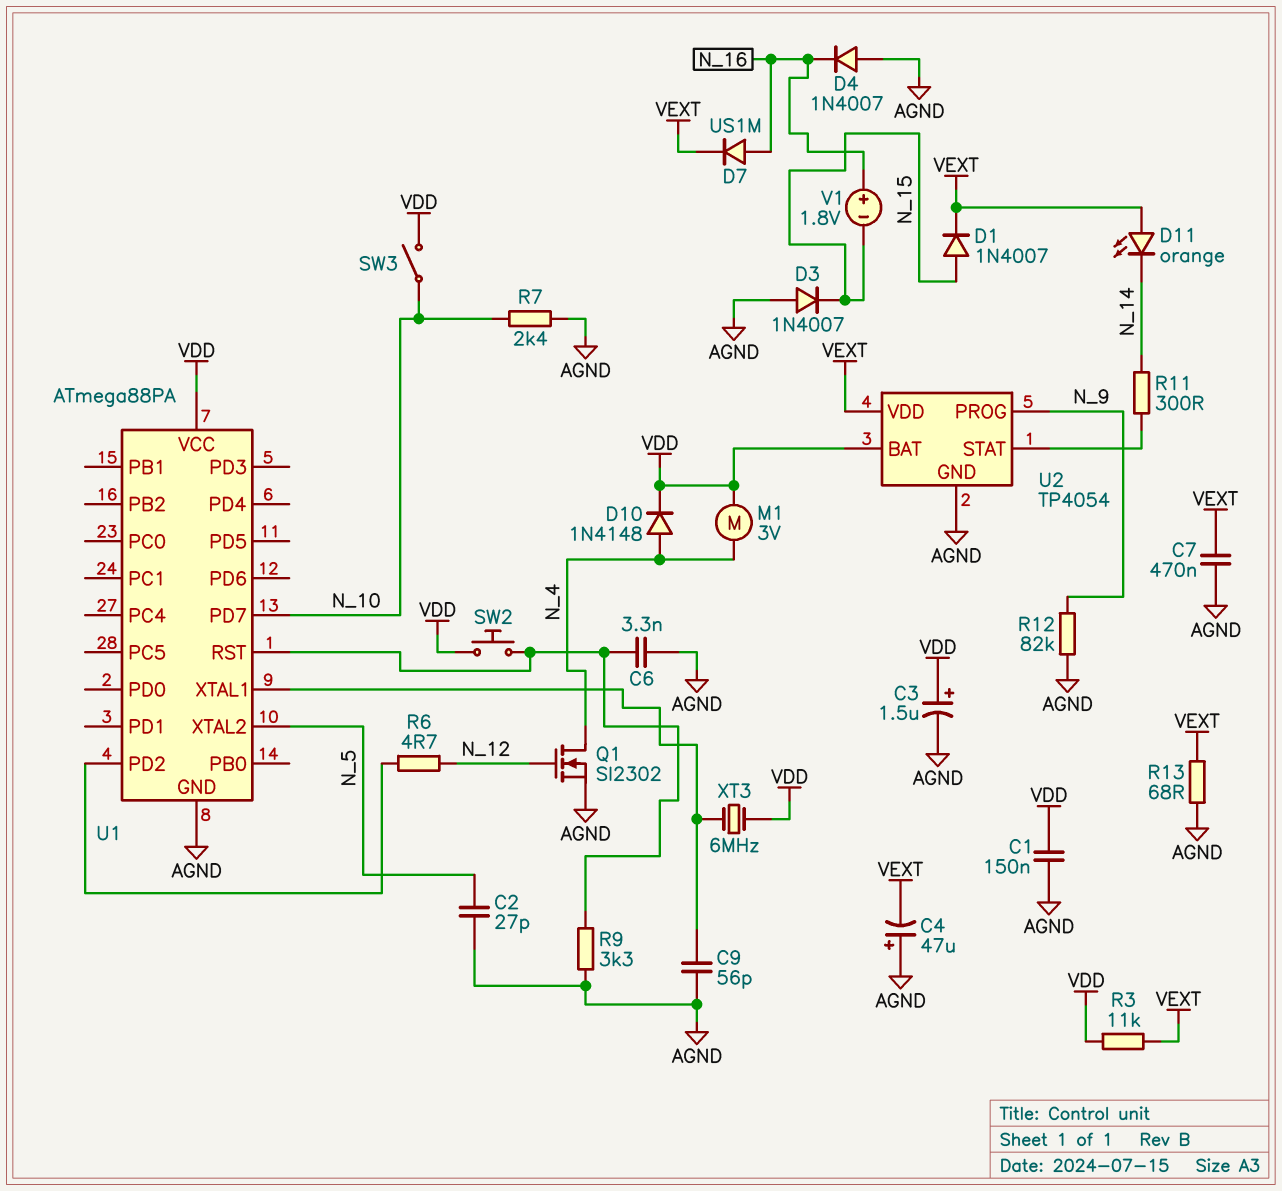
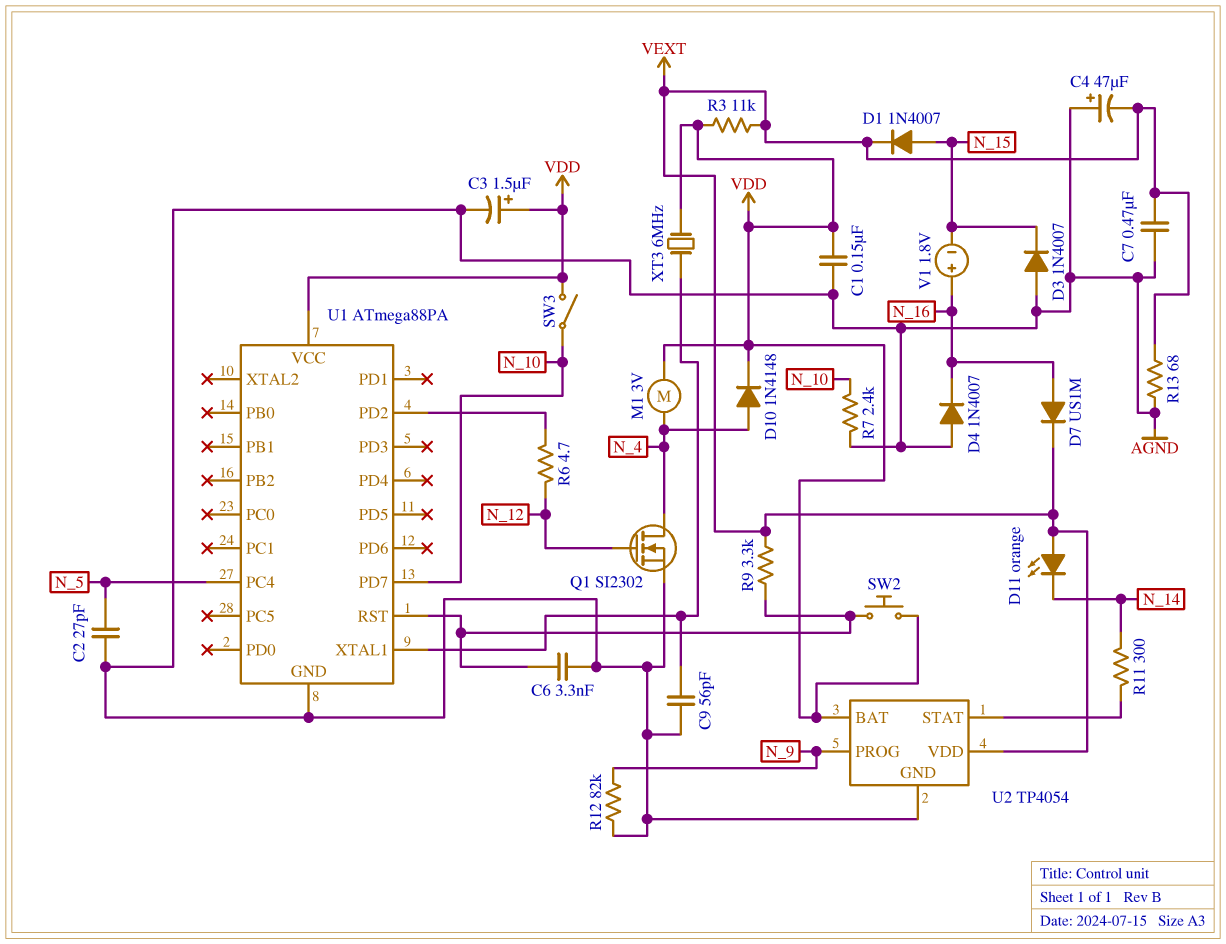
R9: 3.3k (AGND, U1/RST) -> 3.3k (U1/RST, VEXT)
U1 pin PC4: none -> N_5
U1 pin XTAL2: N_5 -> none

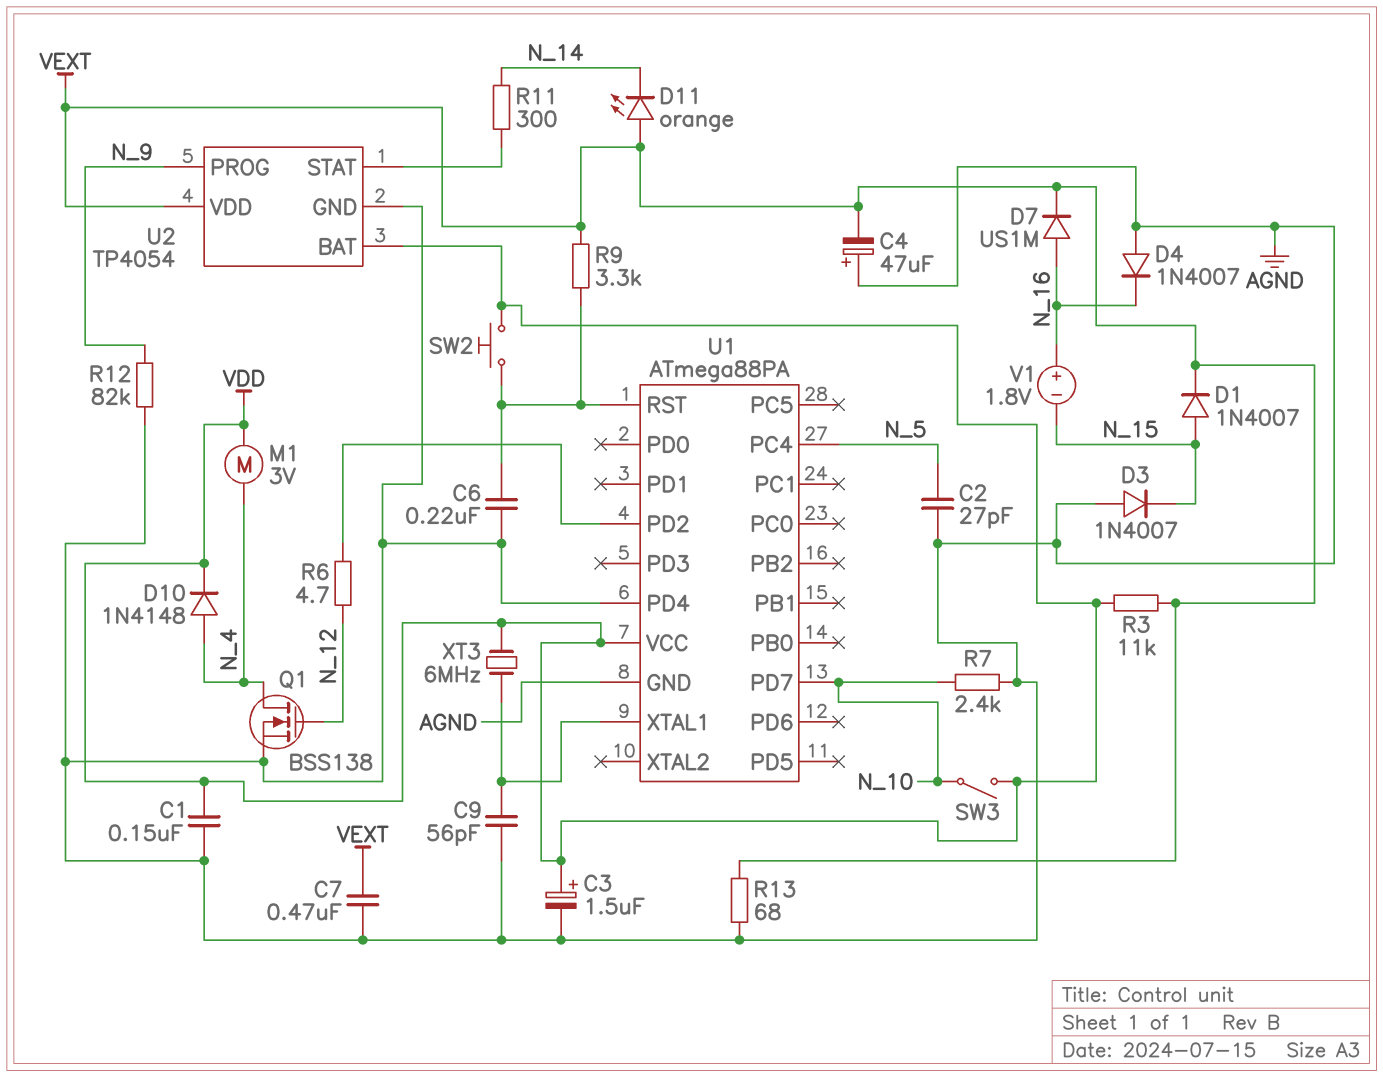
C6: 3.3nF (AGND, U1/RST) -> 220nF (AGND, U1/RST)
Q1: NMOS SI2302 (G N_12, D N_4, S AGND) -> NMOS BSS138 (G N_12, D N_4, S AGND)
U1 pin PD4: none -> AGND

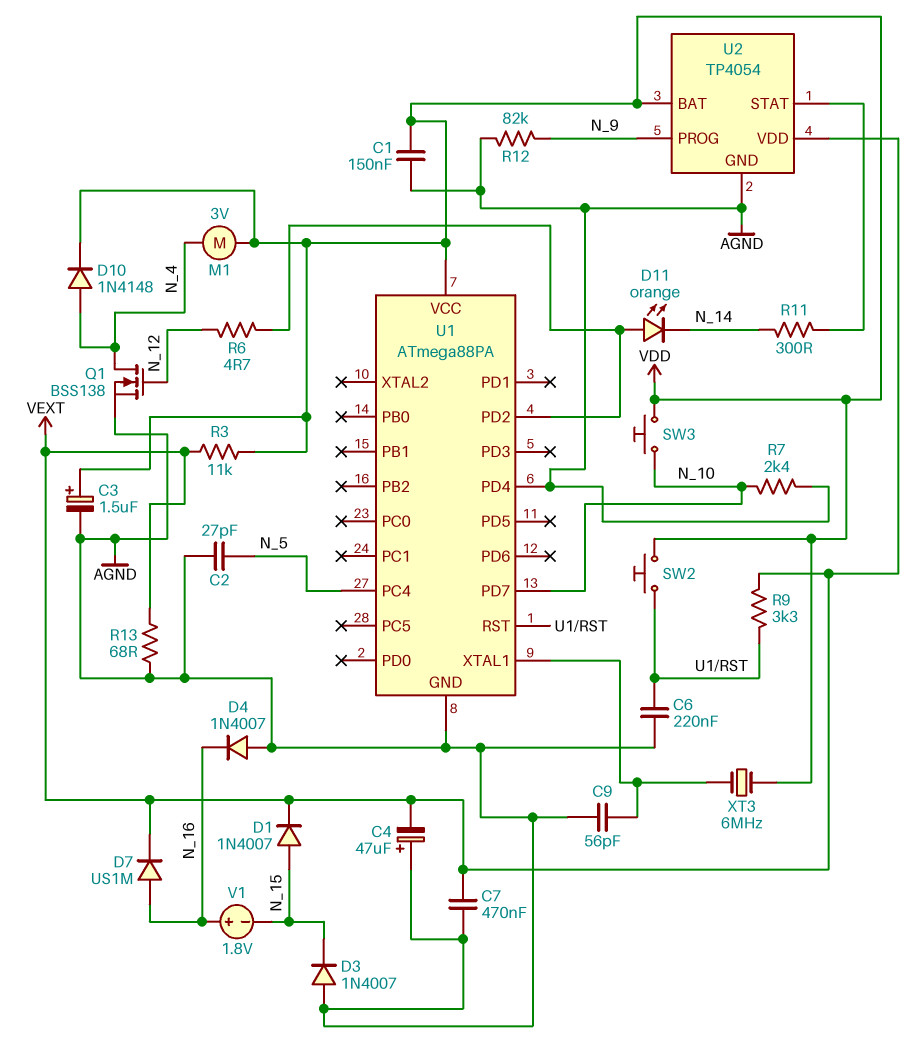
D11: LED orange (A VEXT, K N_14) -> LED orange (A U1/PD2, K N_14)
SW3: switch (N_10, VDD) -> button (N_10, VDD)

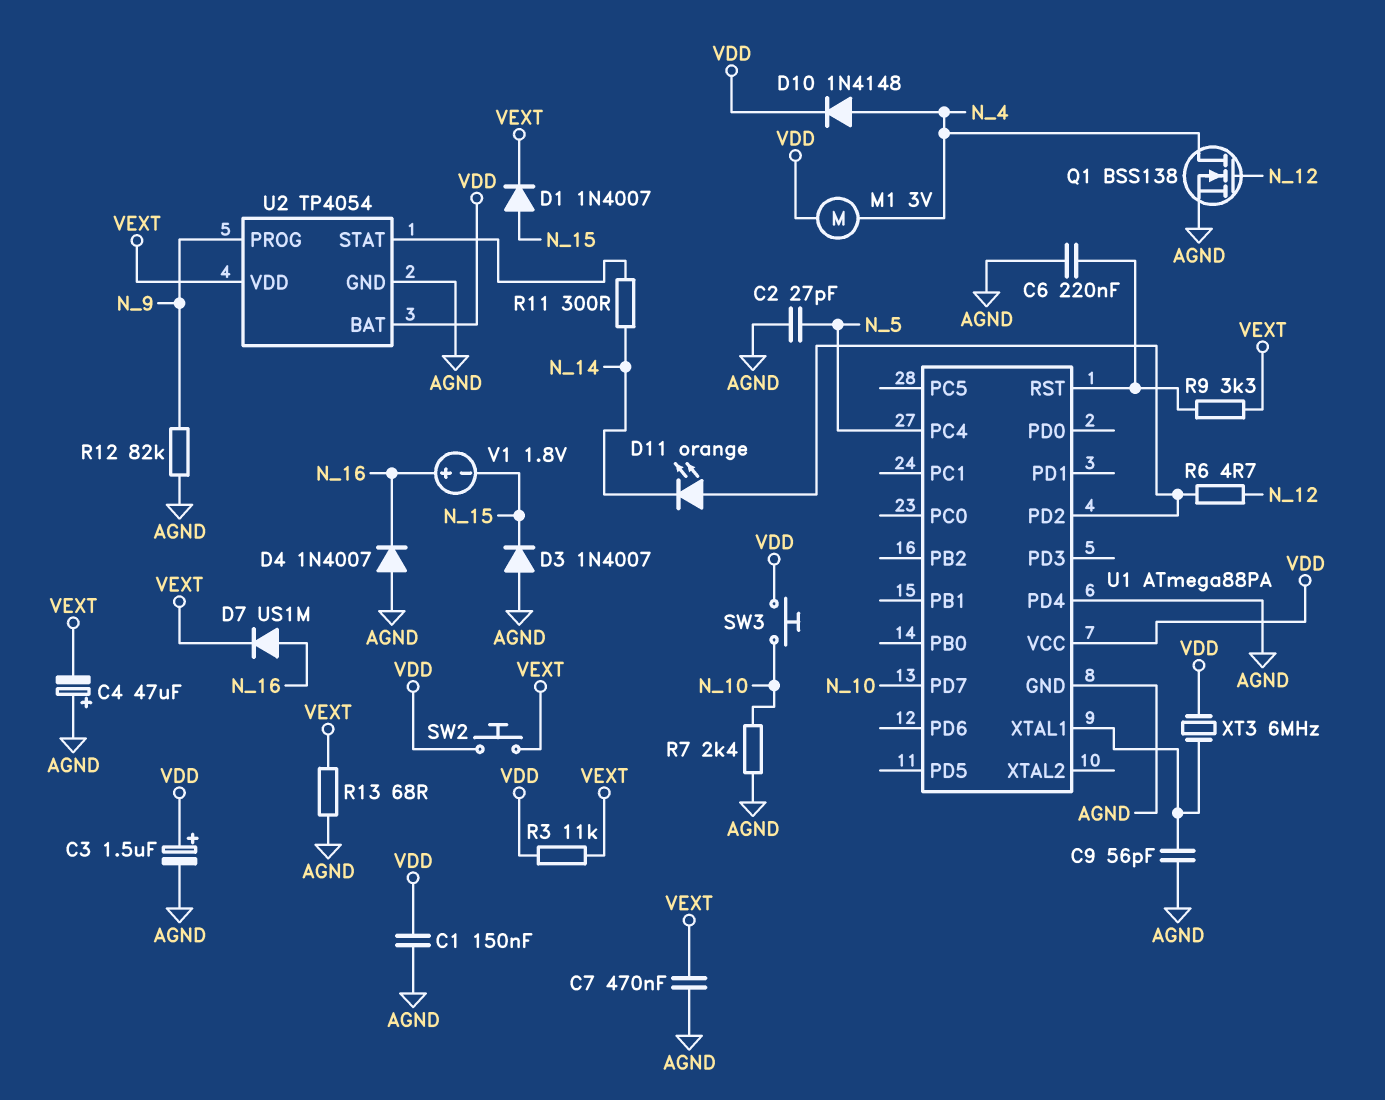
SW2: button (U1/RST, VDD) -> button (VDD, VEXT)

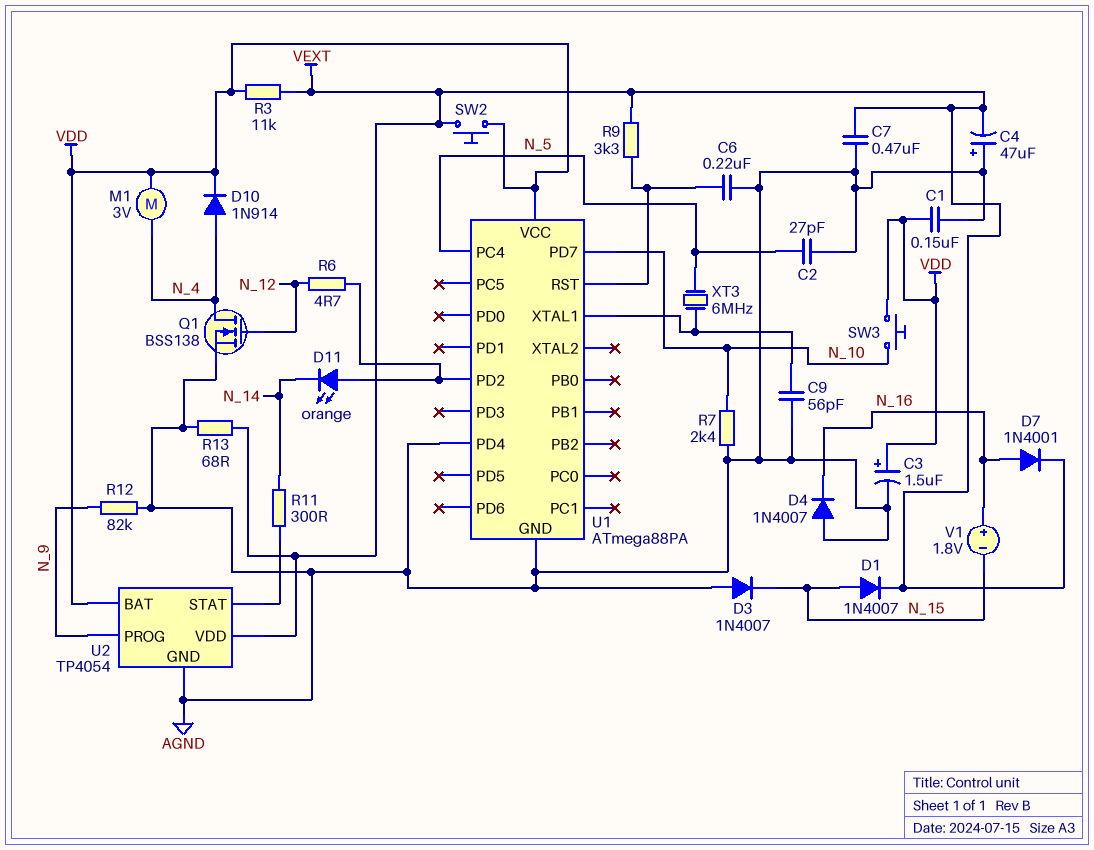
D7: diode US1M (A N_16, K VEXT) -> diode 1N4001 (A N_16, K VEXT)
D10: diode 1N4148 (A N_4, K VDD) -> diode 1N914 (A N_4, K VDD)
XT3: 6MHz (U1/XTAL1, VDD) -> 6MHz (N_5, U1/XTAL1)

